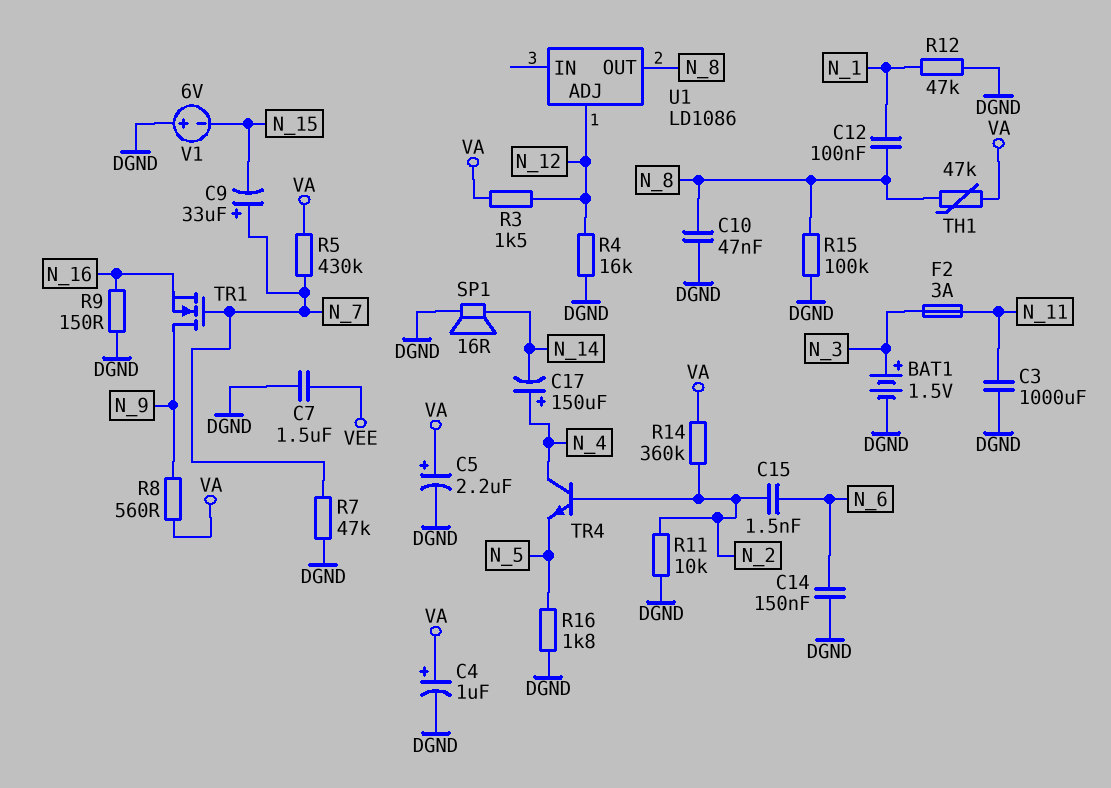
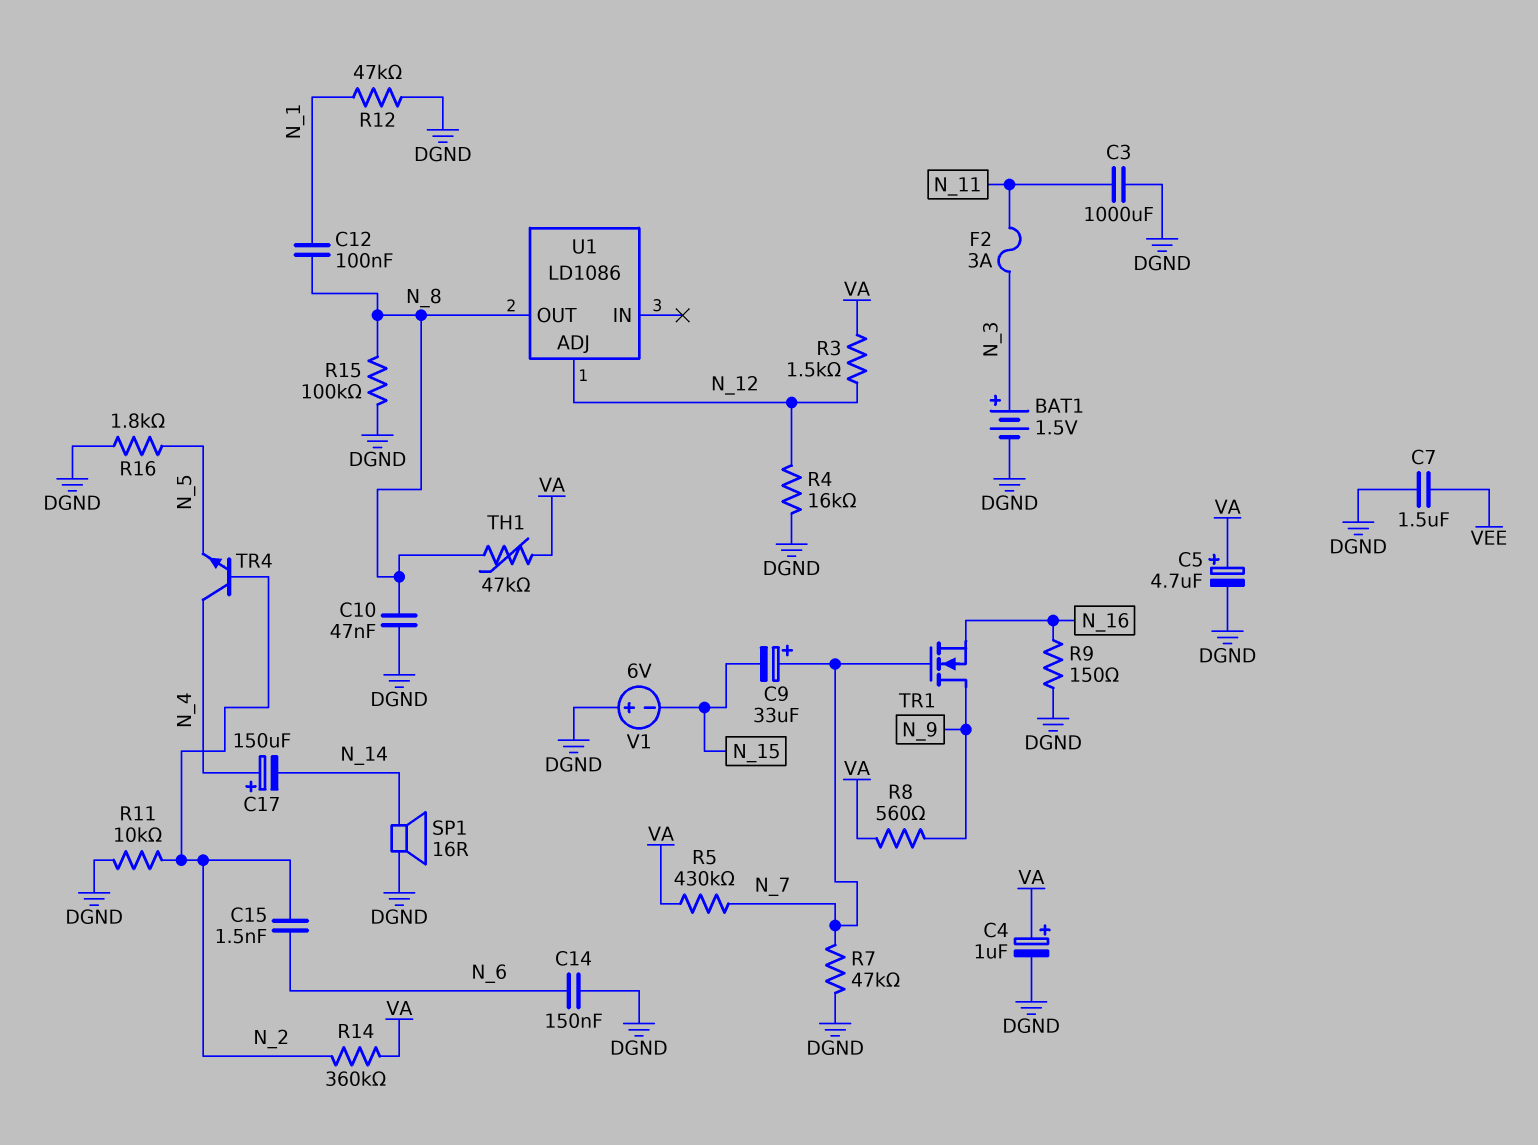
C5: 2.2uF (plus VA, minus DGND) -> 4.7uF (plus VA, minus DGND)

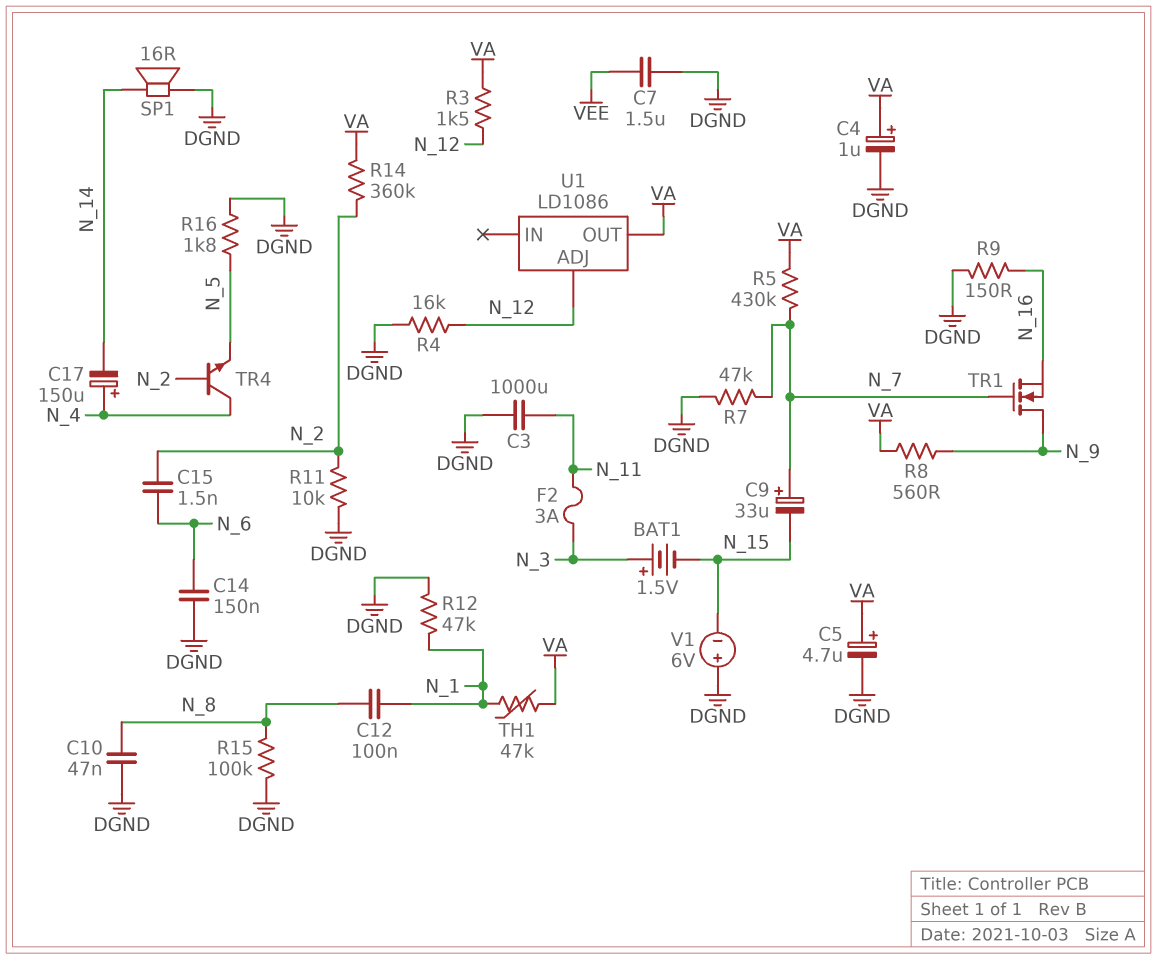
BAT1: 1.5V (plus N_3, minus DGND) -> 1.5V (plus N_3, minus N_15)
TH1: 47k (N_8, VA) -> 47k (N_1, VA)
U1 pin OUT: N_8 -> VA

